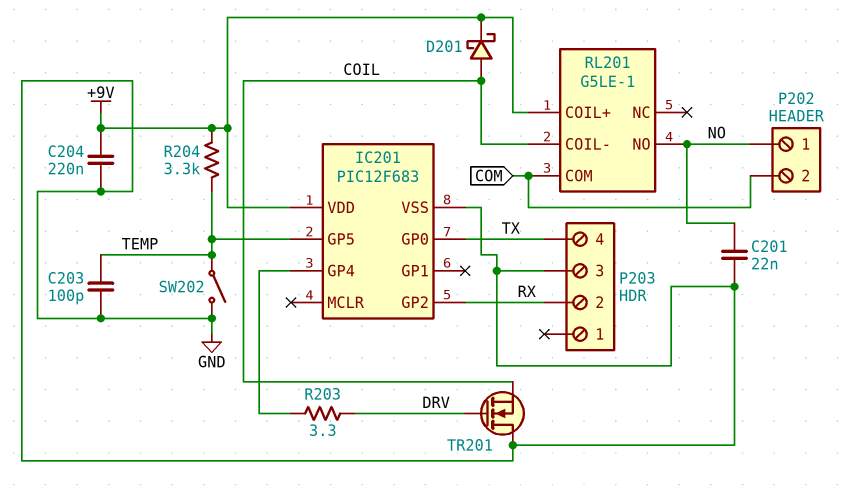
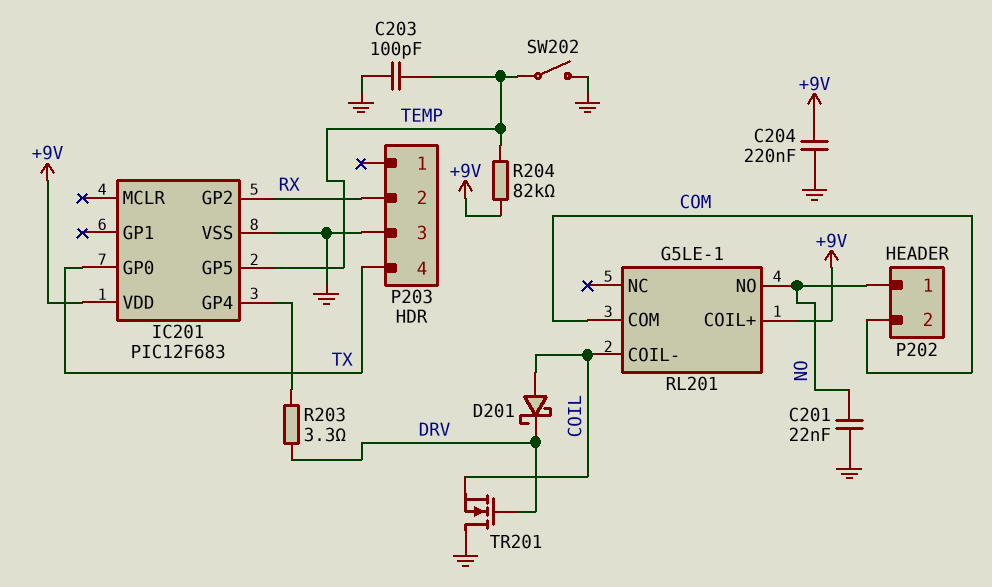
D201: schottky (A COIL, K +9V) -> schottky (A COIL, K DRV)
R204: 3.3k (+9V, TEMP) -> 82k (+9V, TEMP)

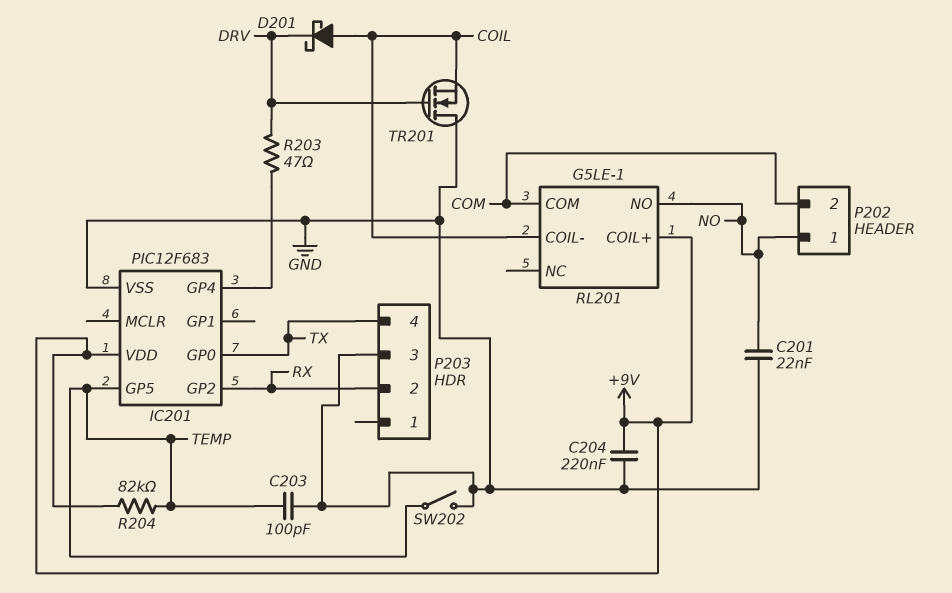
R203: 3.3 (DRV, IC201/GP4) -> 47 (DRV, IC201/GP4)

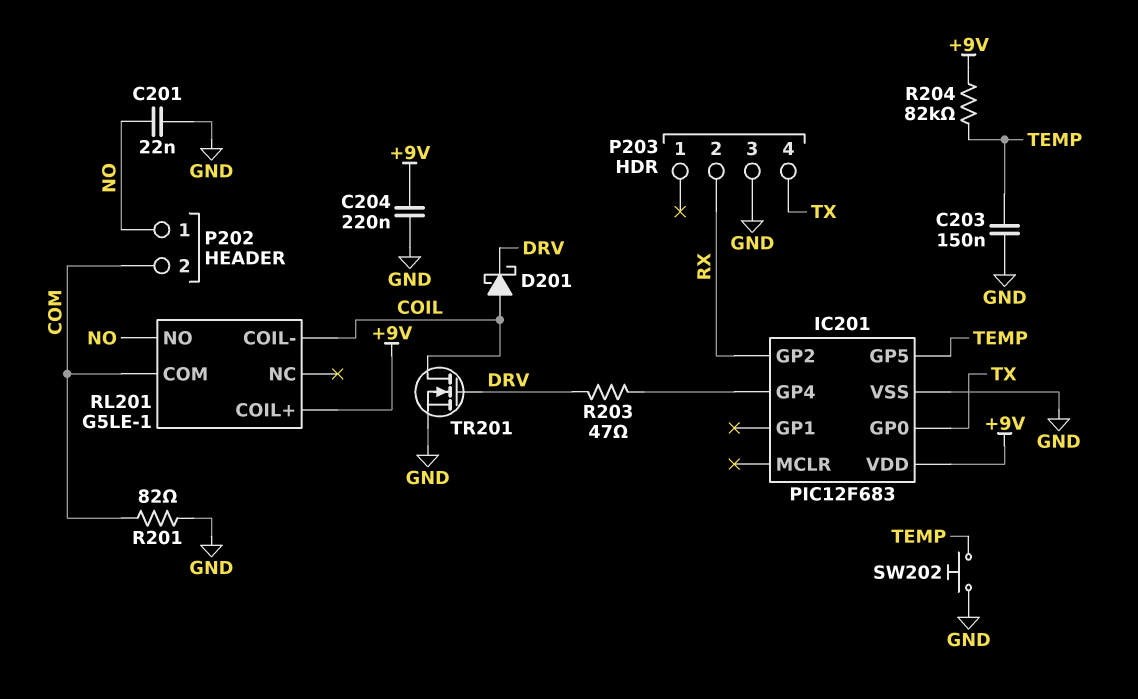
C203: 100pF (GND, TEMP) -> 150nF (GND, TEMP)
R201: none -> 82 (COM, GND)
SW202: switch (GND, TEMP) -> button (GND, TEMP)
TR201: NMOS (G DRV, D GND, S COIL) -> NMOS (G DRV, D COIL, S GND)

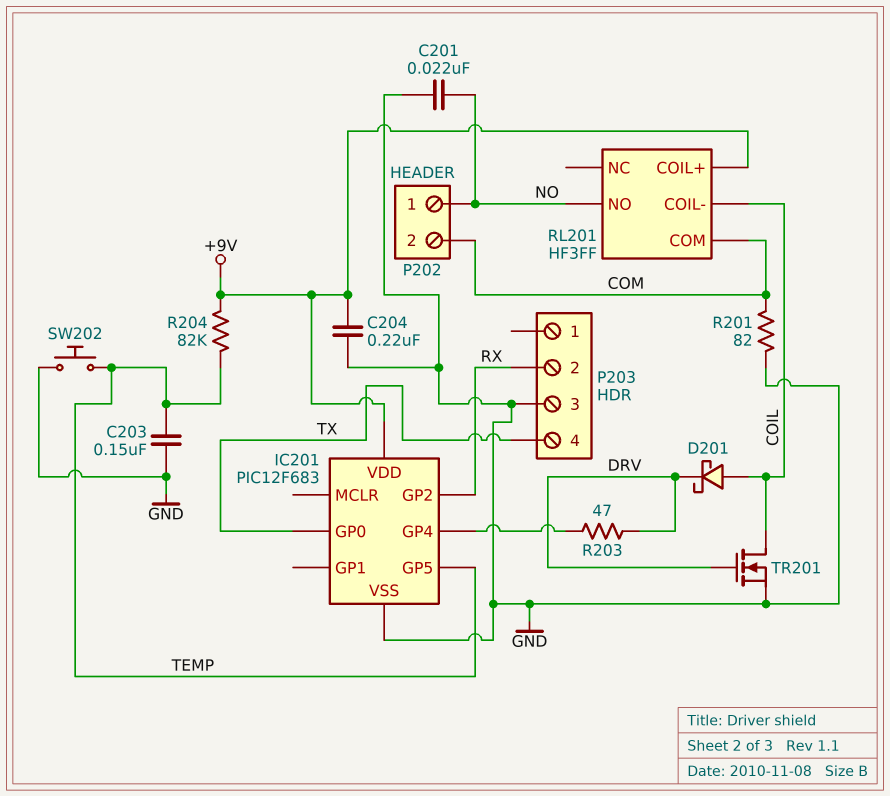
RL201: G5LE-1 -> HF3FF

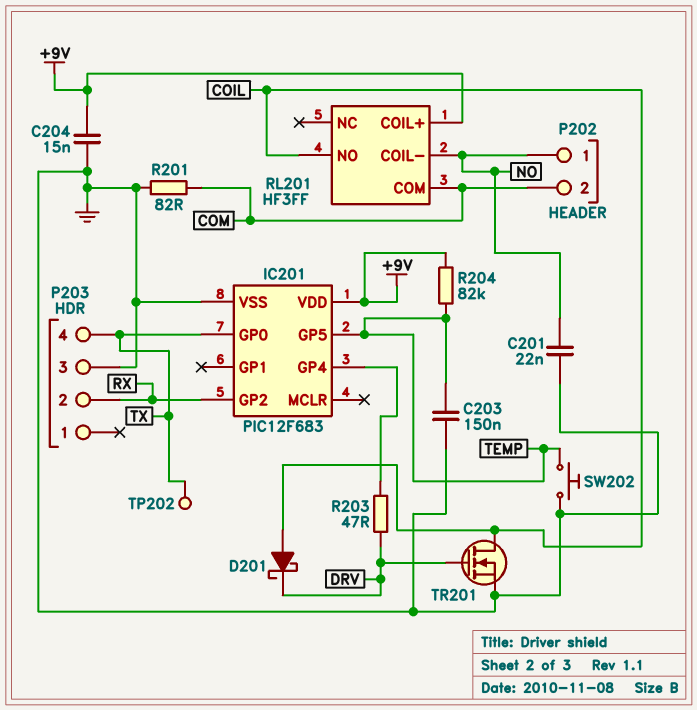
C204: 220nF (+9V, GND) -> 15nF (+9V, GND)
RL201 pin COIL-: COIL -> NO
RL201 pin NO: NO -> COIL
TP202: none -> test point (TX)

